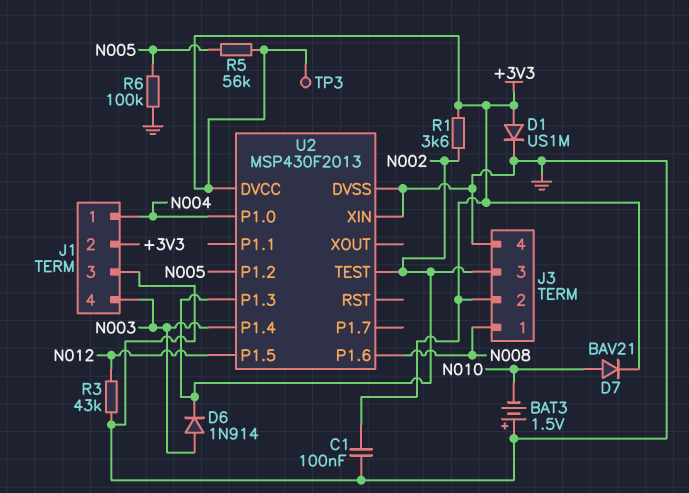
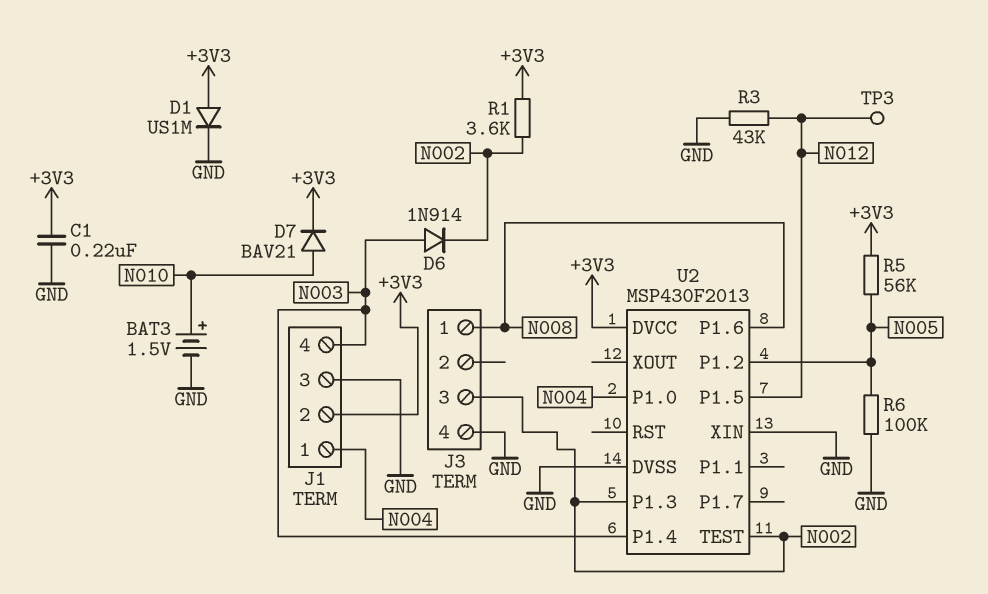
BAT3: 1.5V (plus GND, minus N010) -> 1.5V (plus N010, minus GND)
C1: 100nF (+3V3, GND) -> 220nF (+3V3, GND)
J3 pin 2: +3V3 -> none
TP3: test point (+3V3) -> test point (N012)

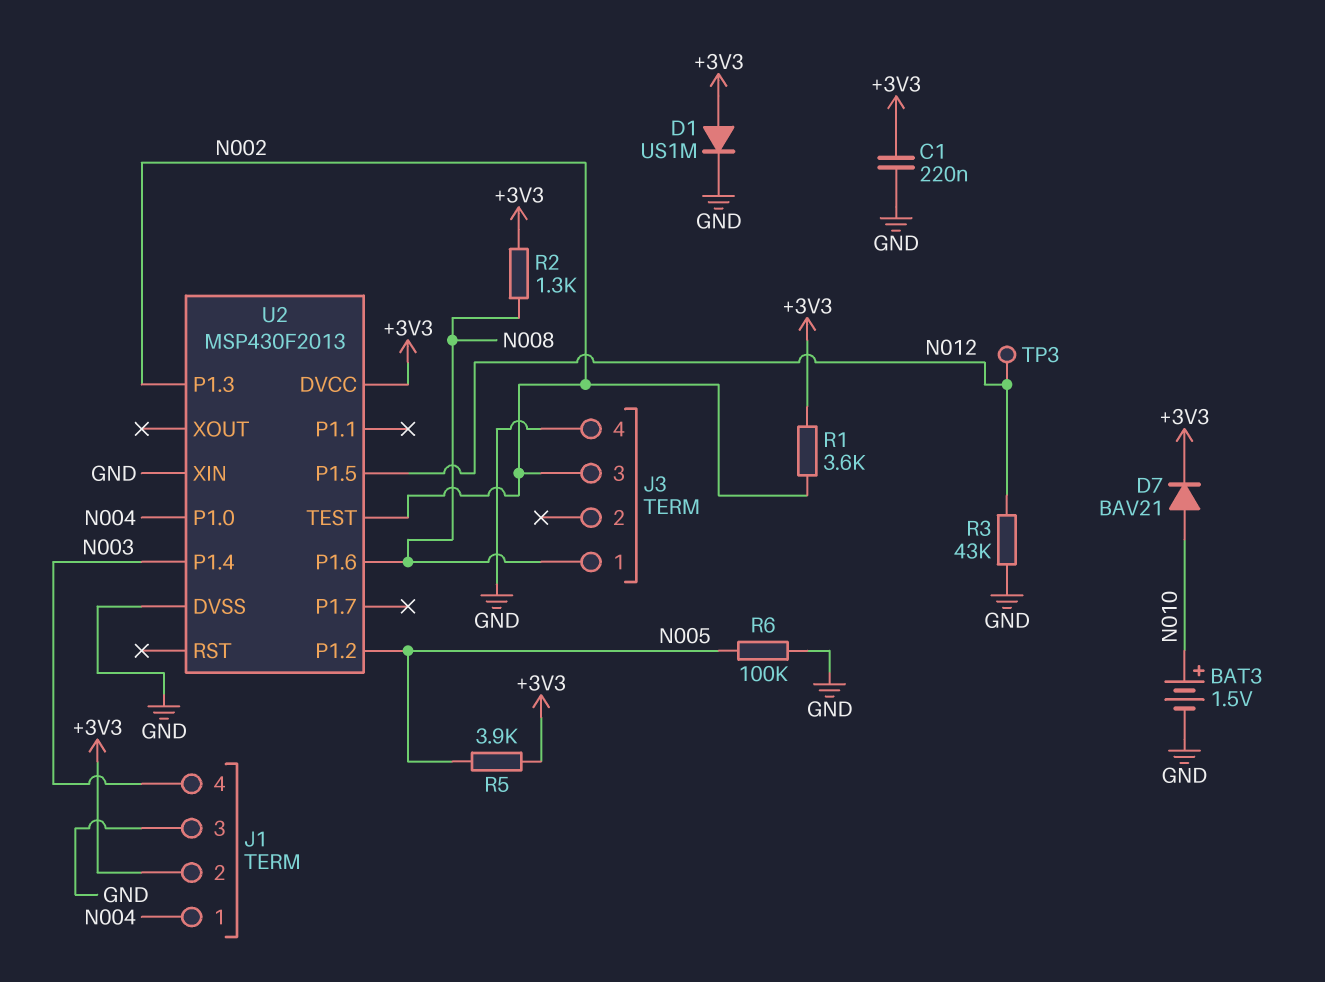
D6: diode 1N914 (A N003, K N002) -> none
R2: none -> 1.3k (+3V3, N008)
R5: 56k (+3V3, N005) -> 3.9k (+3V3, N005)

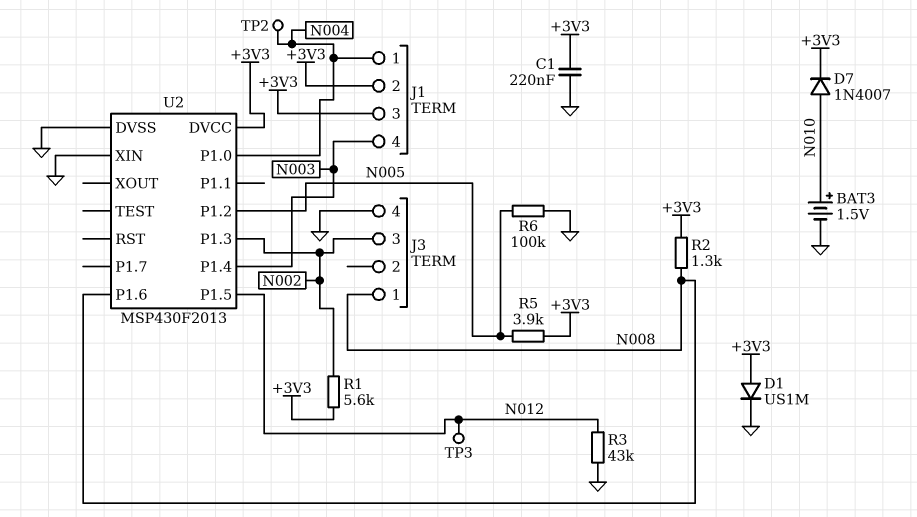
D7: diode BAV21 (A N010, K +3V3) -> diode 1N4007 (A N010, K +3V3)
J1 pin 3: GND -> +3V3
R1: 3.6k (+3V3, N002) -> 5.6k (+3V3, N002)
TP2: none -> test point (N004)
U2 pin TEST: N002 -> none

